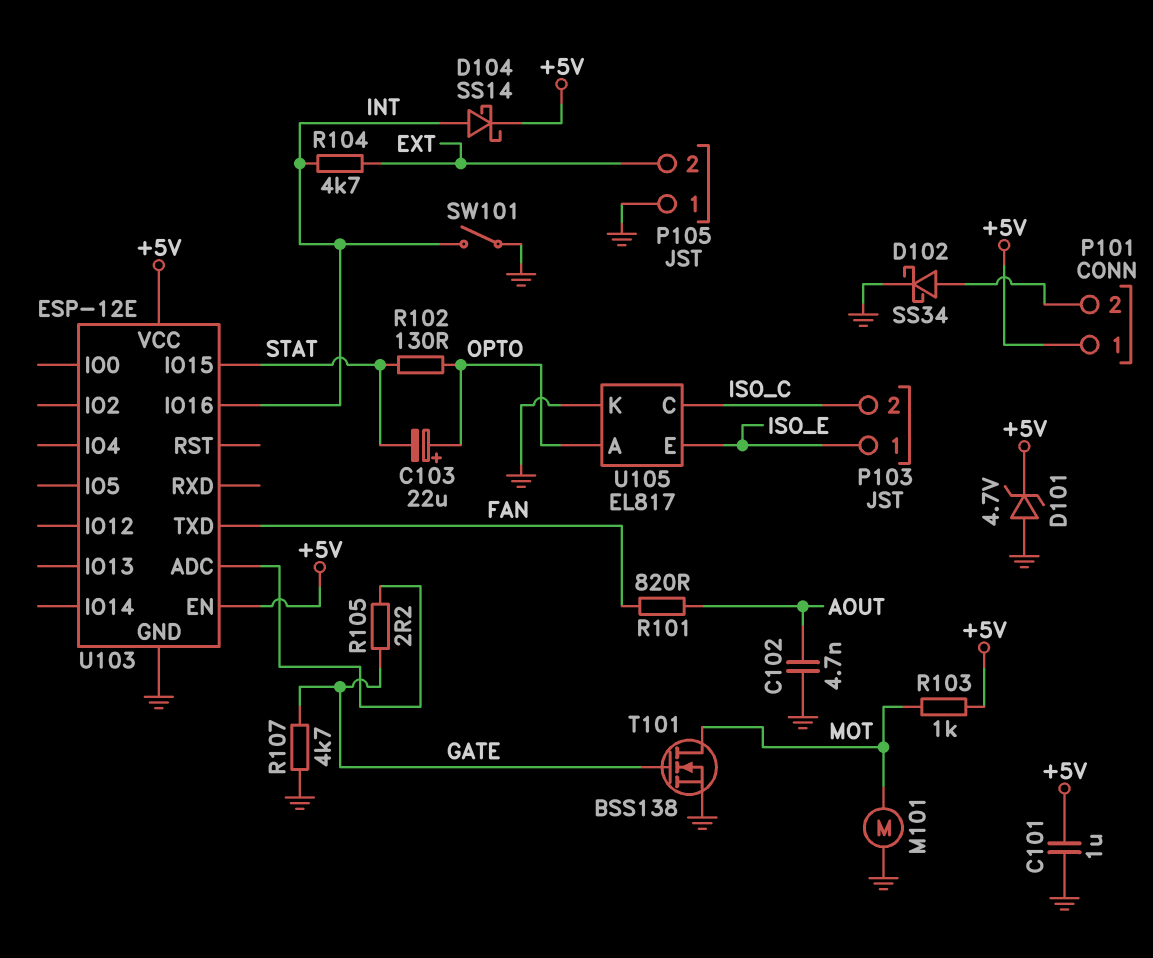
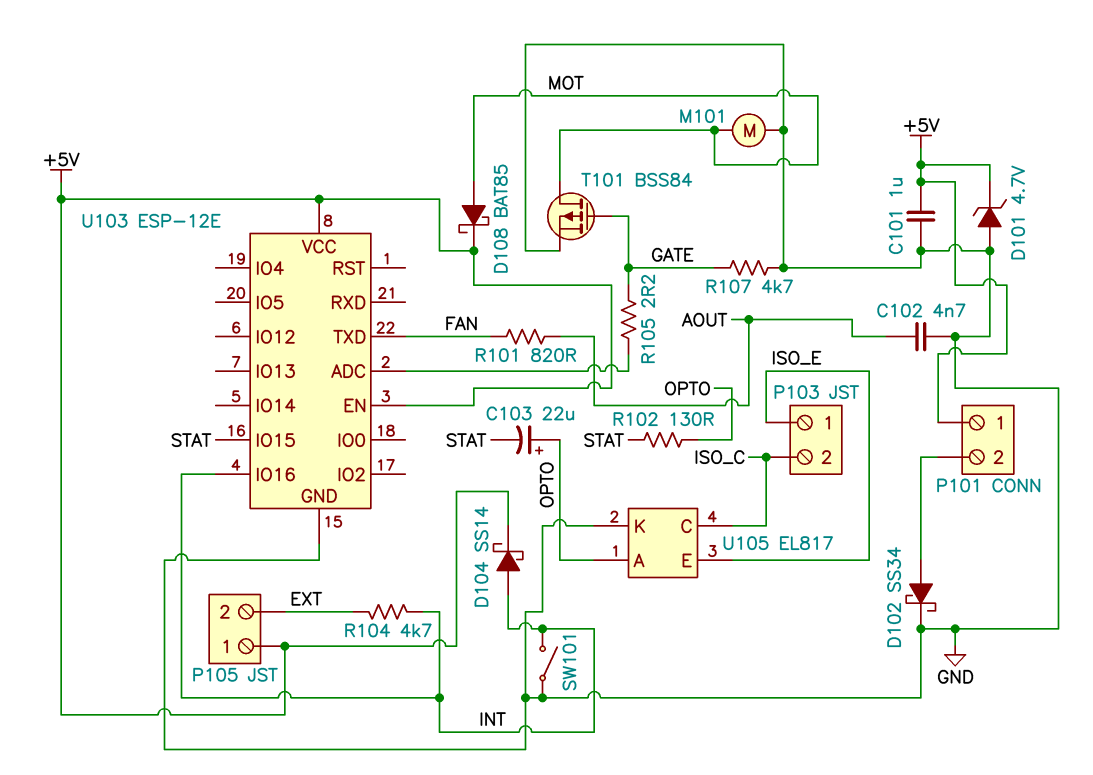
D108: none -> schottky BAT85 (A MOT, K +5V)
P105 pin 1: GND -> +5V
R103: 1k (+5V, MOT) -> none
T101: NMOS BSS138 (G GATE, D MOT, S GND) -> PMOS BSS84 (G GATE, D MOT, S GND)

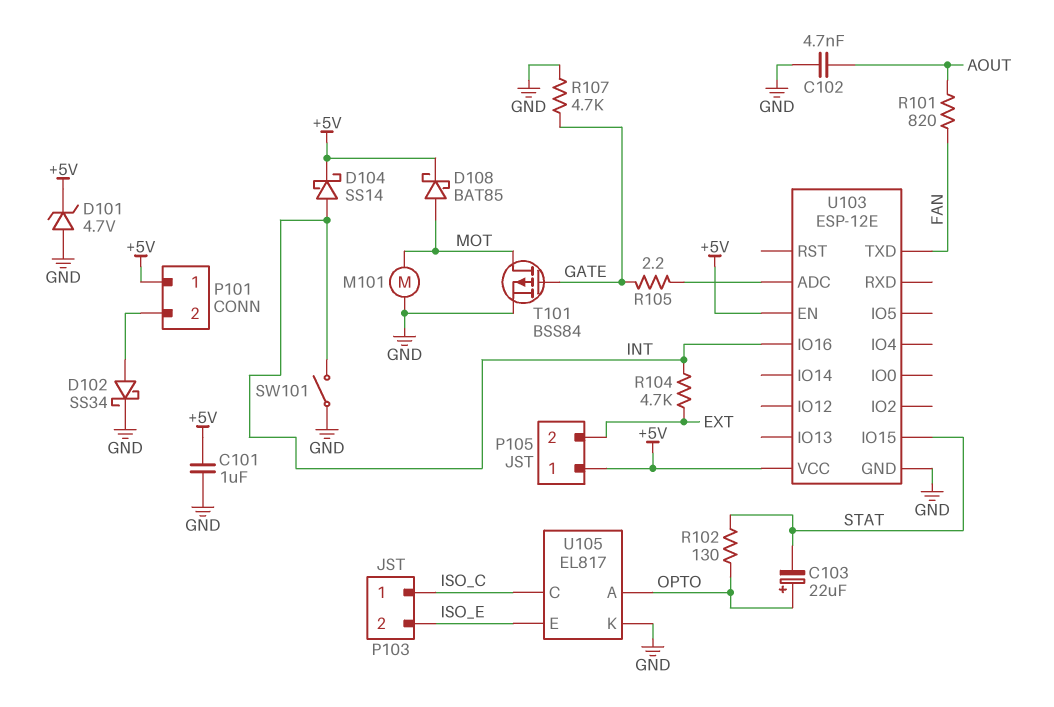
P103 pin 1: ISO_E -> ISO_C
P103 pin 2: ISO_C -> ISO_E

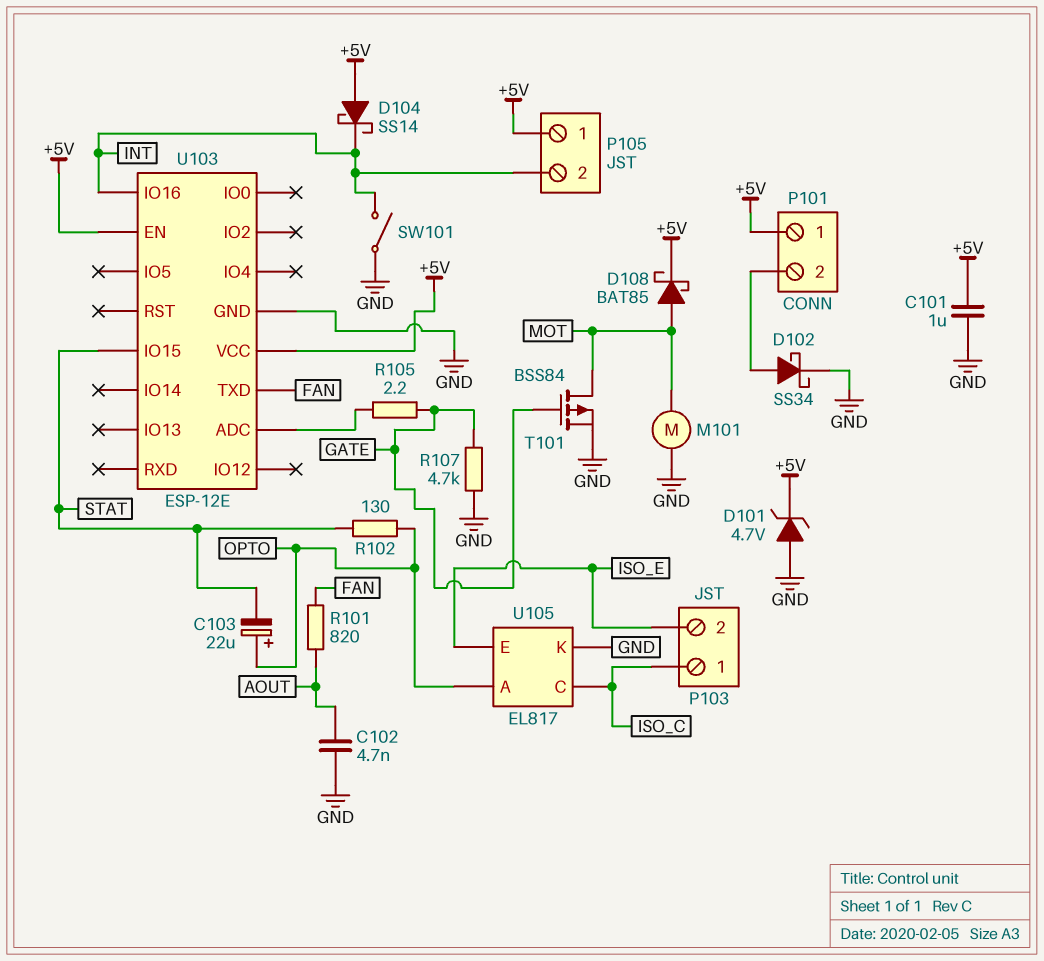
D104: schottky SS14 (A INT, K +5V) -> schottky SS14 (A +5V, K INT)
P105 pin 2: EXT -> INT
R104: 4.7k (EXT, INT) -> none

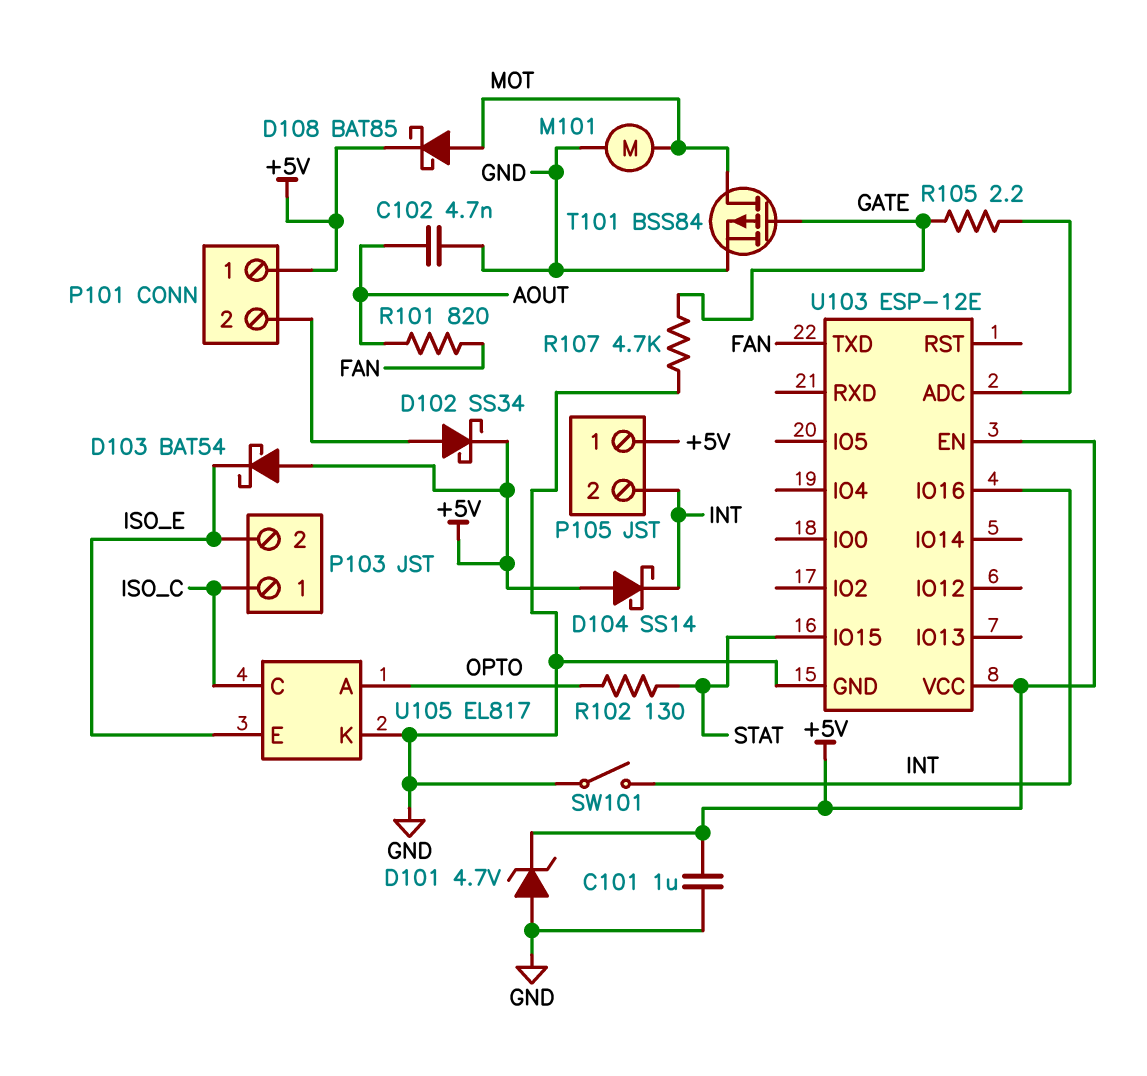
C103: 22uF (plus OPTO, minus STAT) -> none
D102: schottky SS34 (A P101/2, K GND) -> schottky SS34 (A P101/2, K +5V)
D103: none -> schottky BAT54 (A +5V, K ISO_E)

